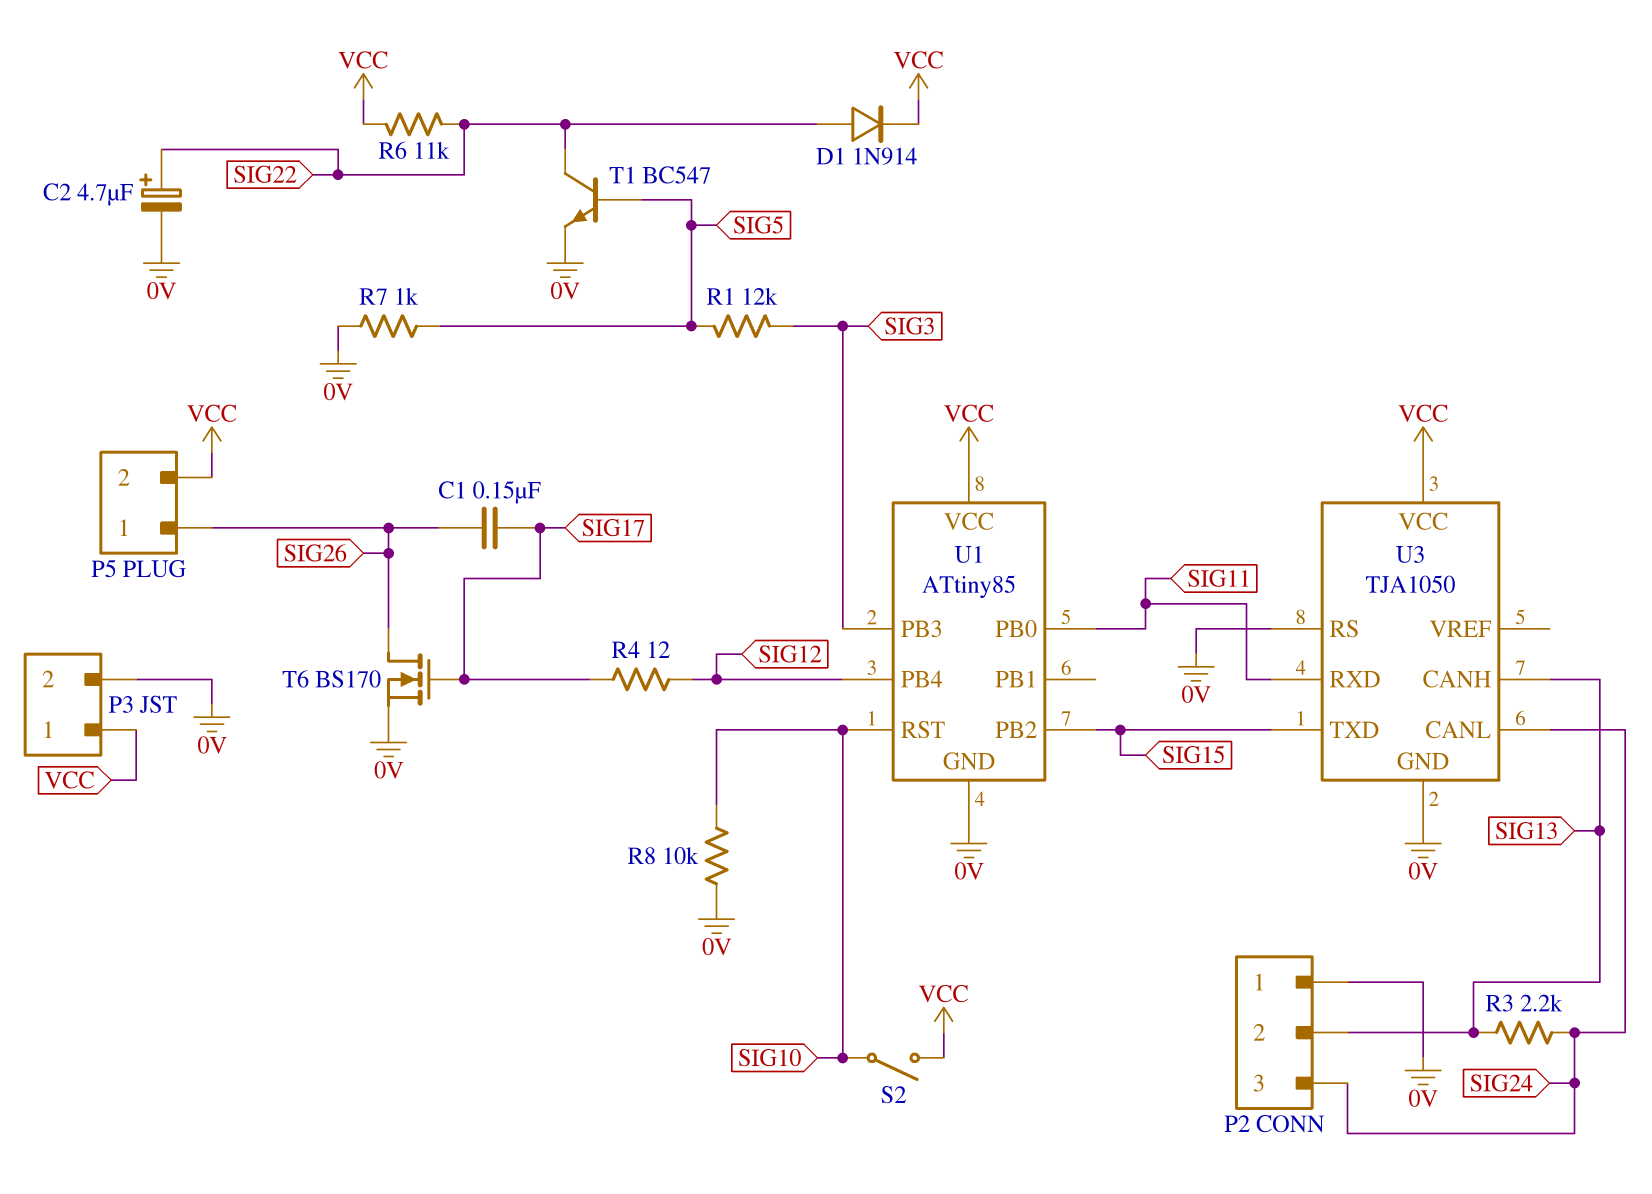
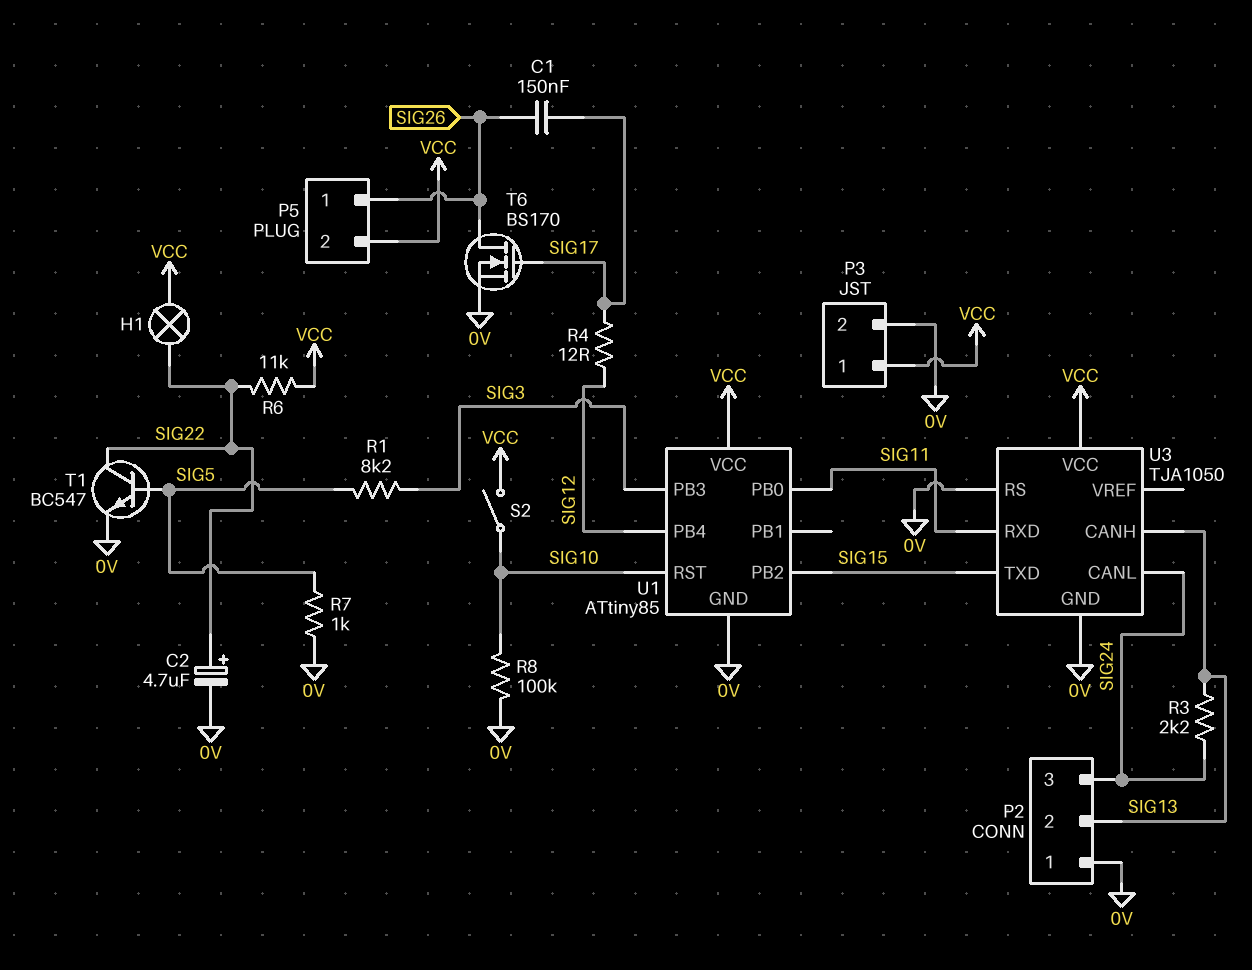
D1: diode 1N914 (A SIG22, K VCC) -> none
H1: none -> lamp (SIG22, VCC)
R1: 12k (SIG3, SIG5) -> 8.2k (SIG3, SIG5)
R8: 10k (0V, SIG10) -> 100k (0V, SIG10)

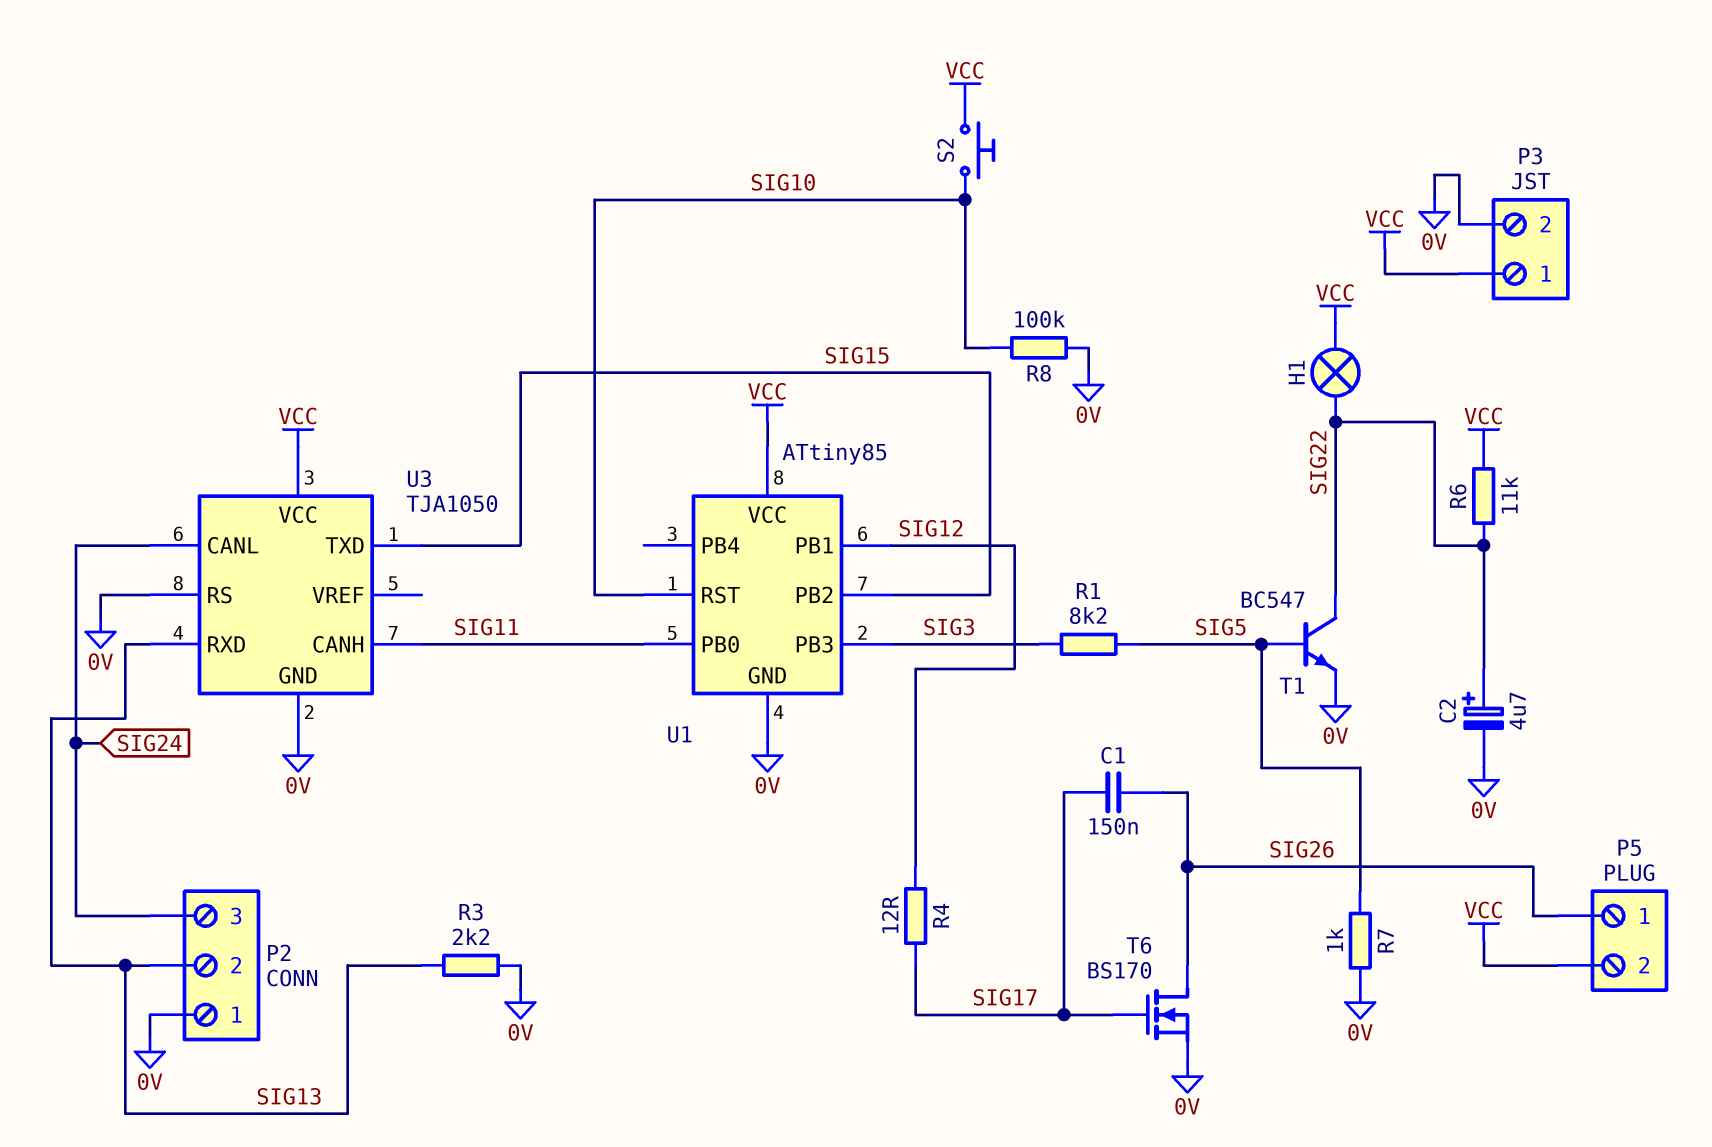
R3: 2.2k (SIG13, SIG24) -> 2.2k (0V, SIG13)
S2: switch (SIG10, VCC) -> button (SIG10, VCC)
U1 pin PB1: none -> SIG12
U1 pin PB4: SIG12 -> none
U3 pin CANH: SIG13 -> SIG11
U3 pin RXD: SIG11 -> SIG13

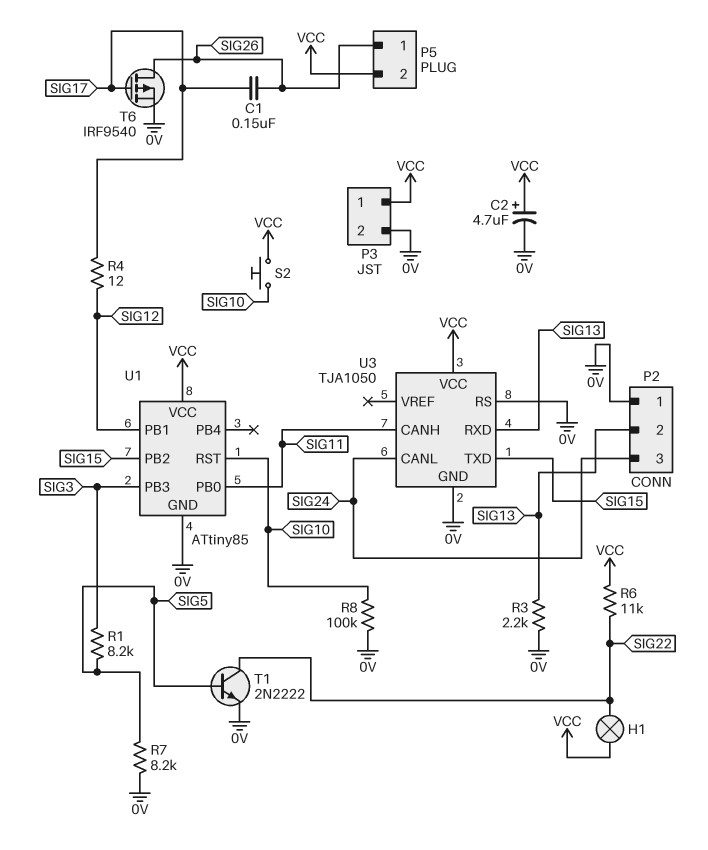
C2: 4.7uF (plus SIG22, minus 0V) -> 4.7uF (plus VCC, minus 0V)
R7: 1k (0V, SIG5) -> 8.2k (0V, SIG5)
T1: NPN BC547 (B SIG5, C SIG22, E 0V) -> NPN 2N2222 (B SIG5, C SIG22, E 0V)
T6: NMOS BS170 (G SIG17, D SIG26, S 0V) -> PMOS IRF9540 (G SIG17, D SIG26, S 0V)

